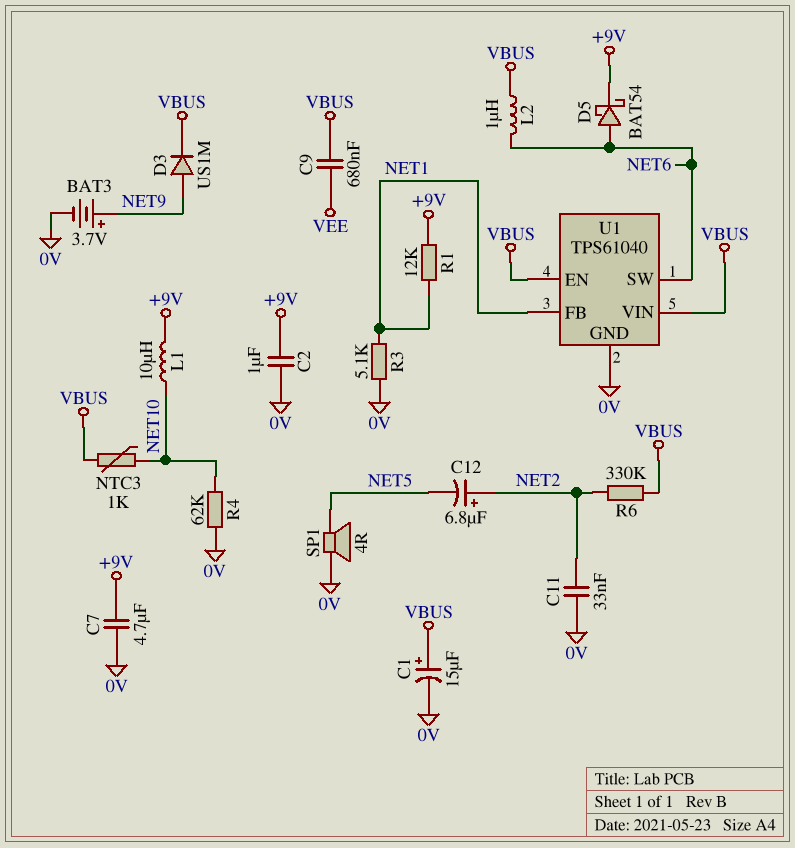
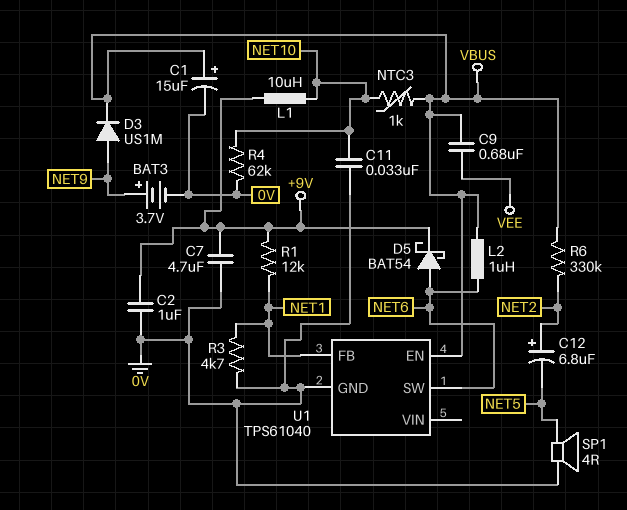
C11: 33nF (0V, NET2) -> 33nF (0V, NET10)
R3: 5.1k (0V, NET1) -> 4.7k (0V, NET1)
U1 pin VIN: VBUS -> none

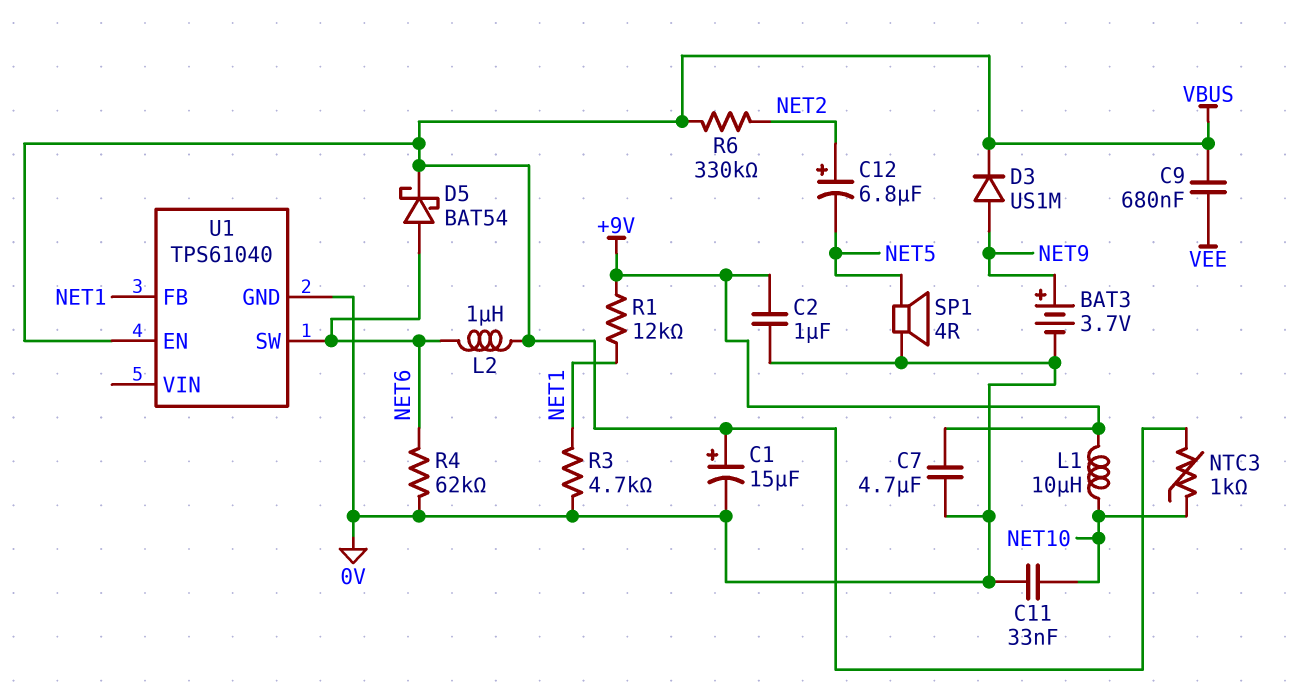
D5: schottky BAT54 (A NET6, K +9V) -> schottky BAT54 (A NET6, K VBUS)
R4: 62k (0V, NET10) -> 62k (0V, NET6)

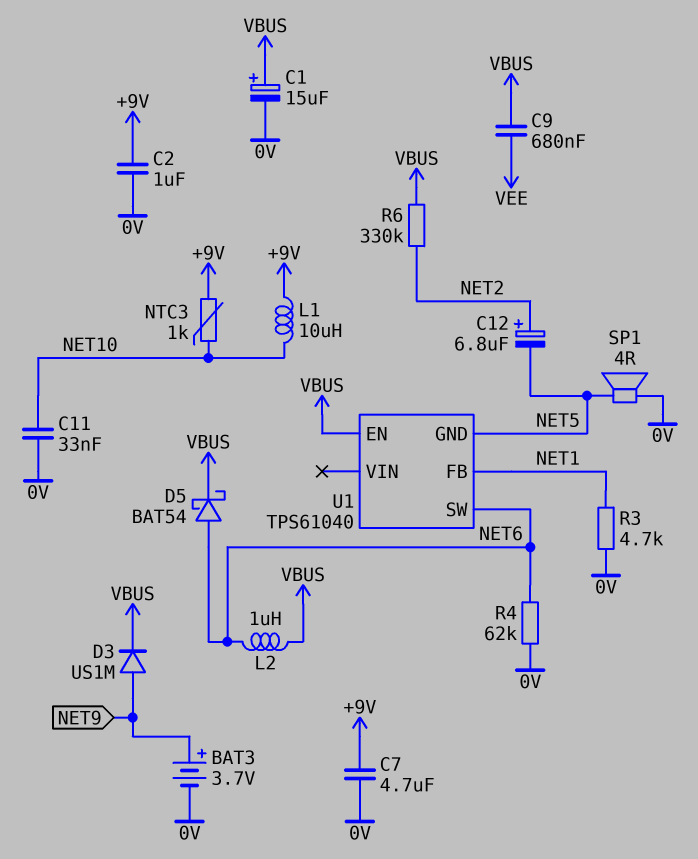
NTC3: 1k (NET10, VBUS) -> 1k (+9V, NET10)
R1: 12k (+9V, NET1) -> none
U1 pin GND: 0V -> NET5

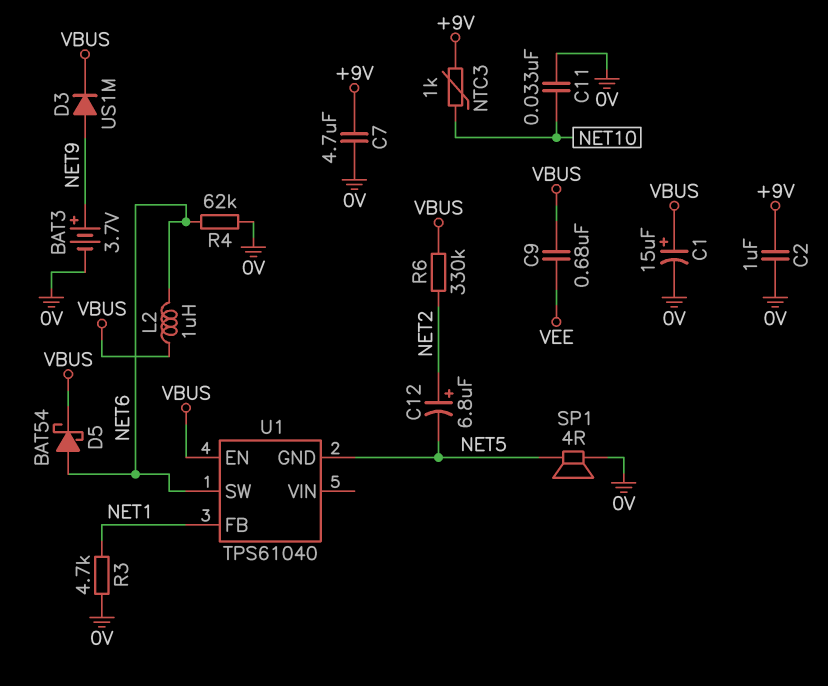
L1: 10uH (+9V, NET10) -> none

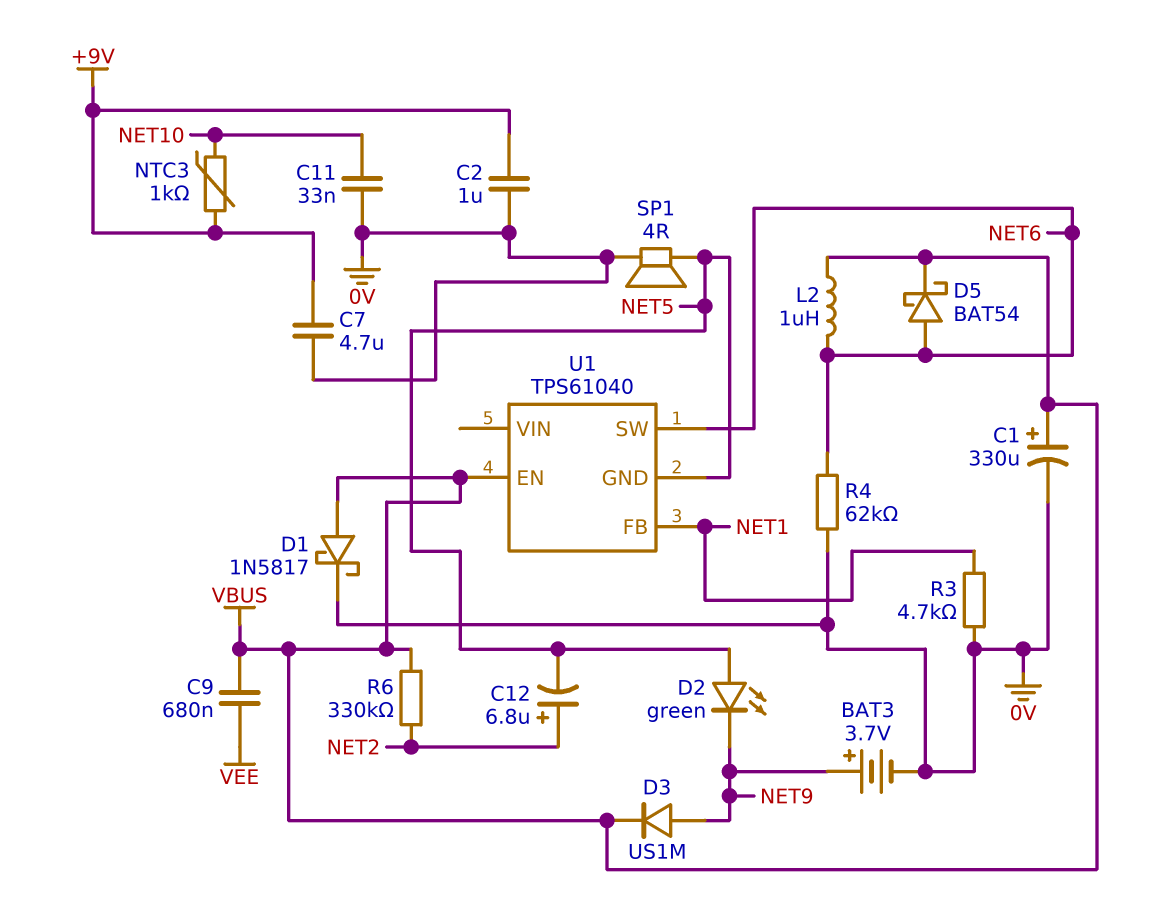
C1: 15uF (plus VBUS, minus 0V) -> 330uF (plus VBUS, minus 0V)
D1: none -> schottky 1N5817 (A VBUS, K 0V)
D2: none -> LED green (A NET5, K NET9)

